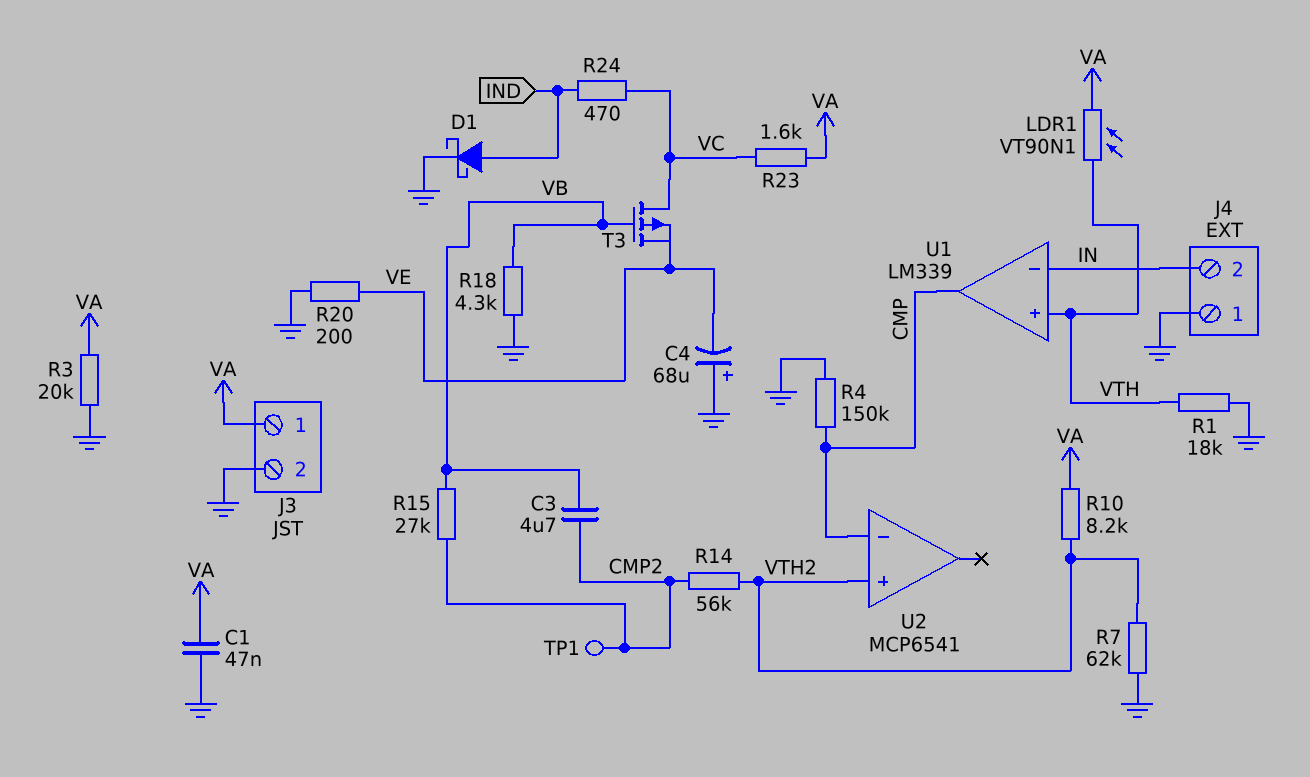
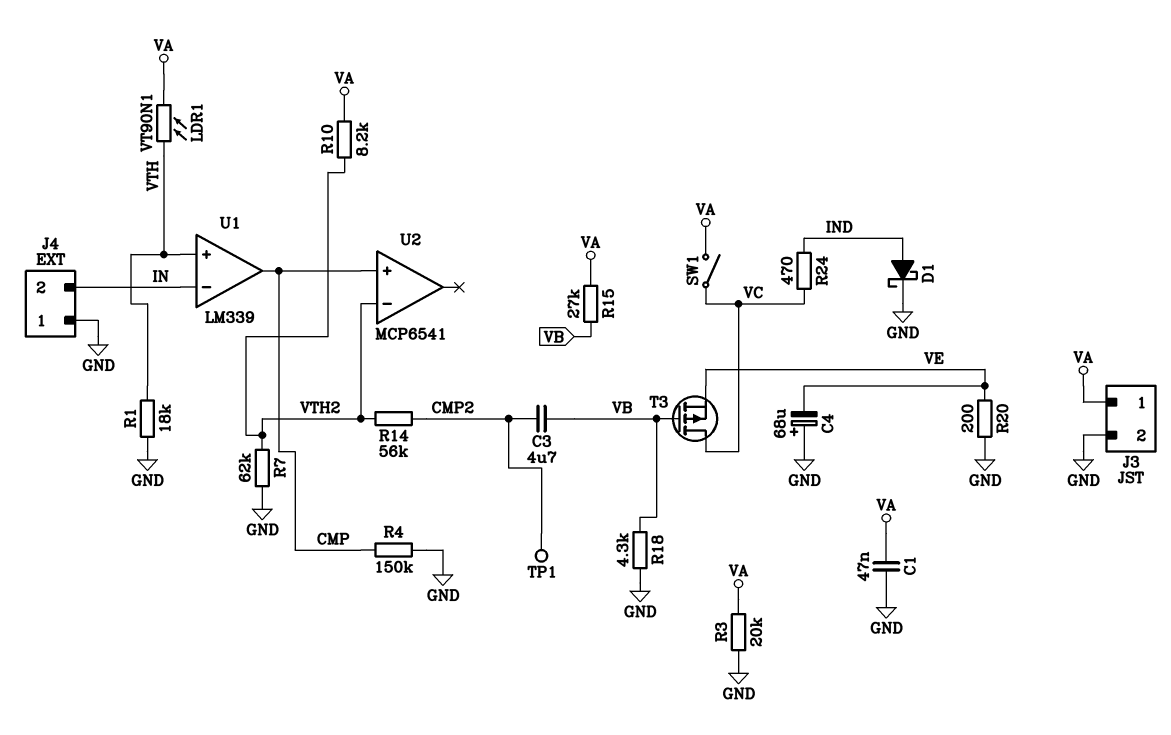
R15: 27k (CMP2, VB) -> 27k (VA, VB)
R23: 1.6k (VA, VC) -> none
SW1: none -> switch (VA, VC)
U2 pin in+: VTH2 -> CMP
U2 pin in-: CMP -> VTH2

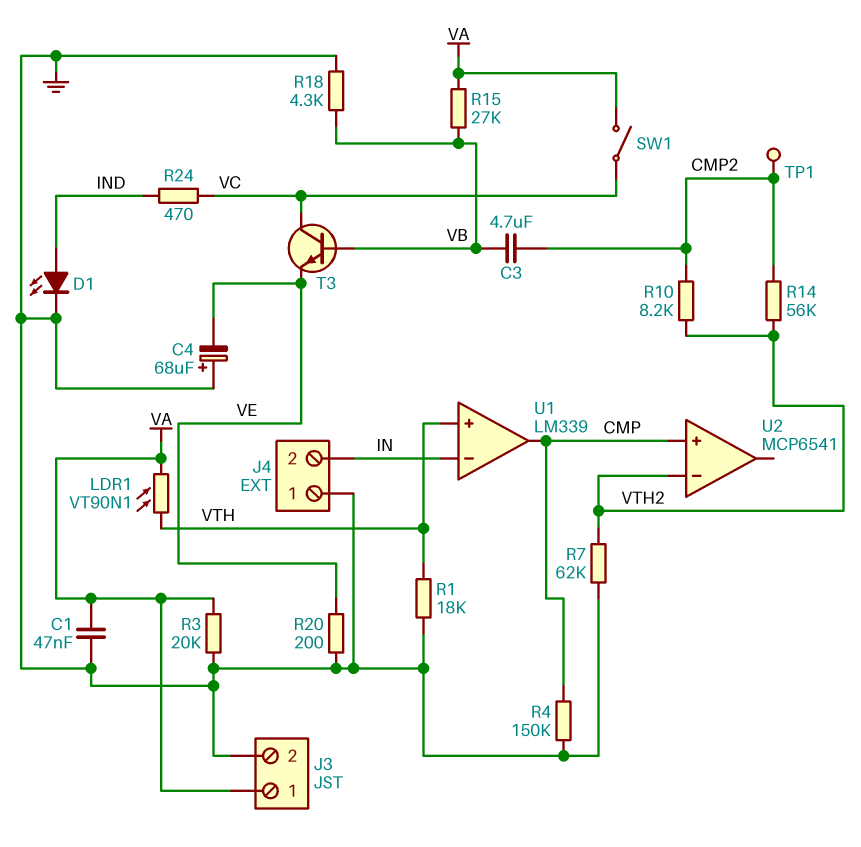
D1: schottky (A IND, K GND) -> LED (A IND, K GND)
R10: 8.2k (VA, VTH2) -> 8.2k (CMP2, VTH2)
T3: PMOS (G VB, D VC, S VE) -> NPN (B VB, C VC, E VE)

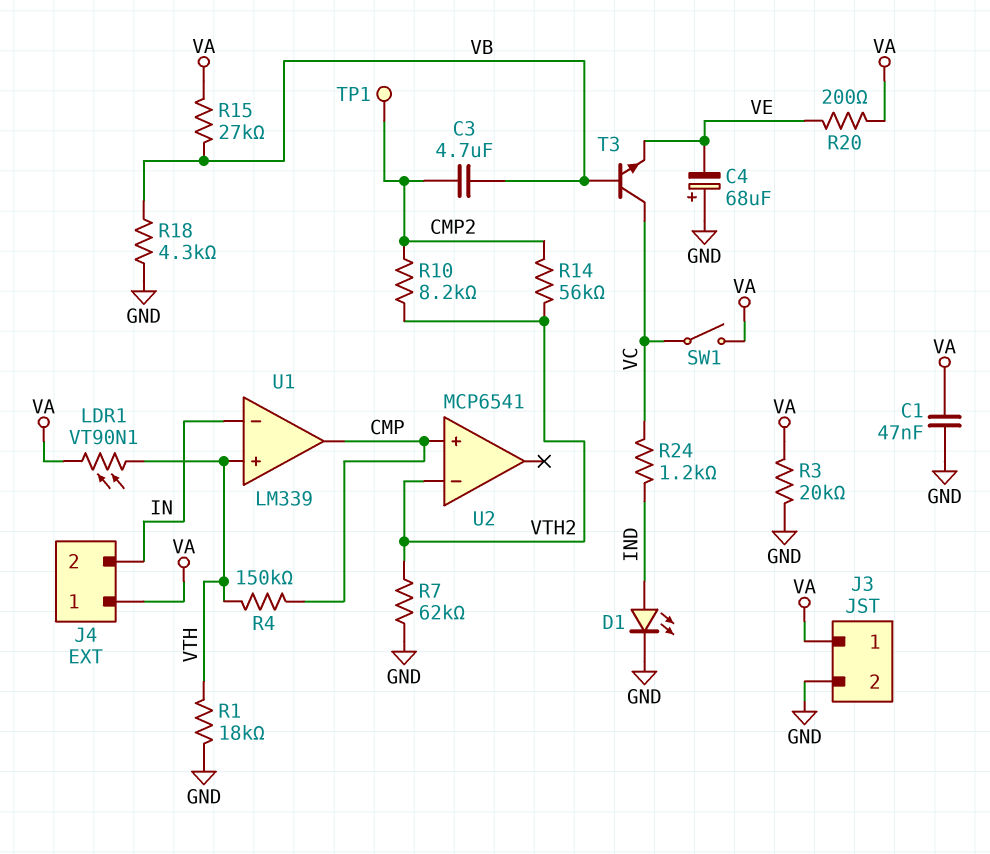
J4 pin 1: GND -> VA
R4: 150k (CMP, GND) -> 150k (CMP, VTH)
R20: 200 (GND, VE) -> 200 (VA, VE)
R24: 470 (IND, VC) -> 1.2k (IND, VC)

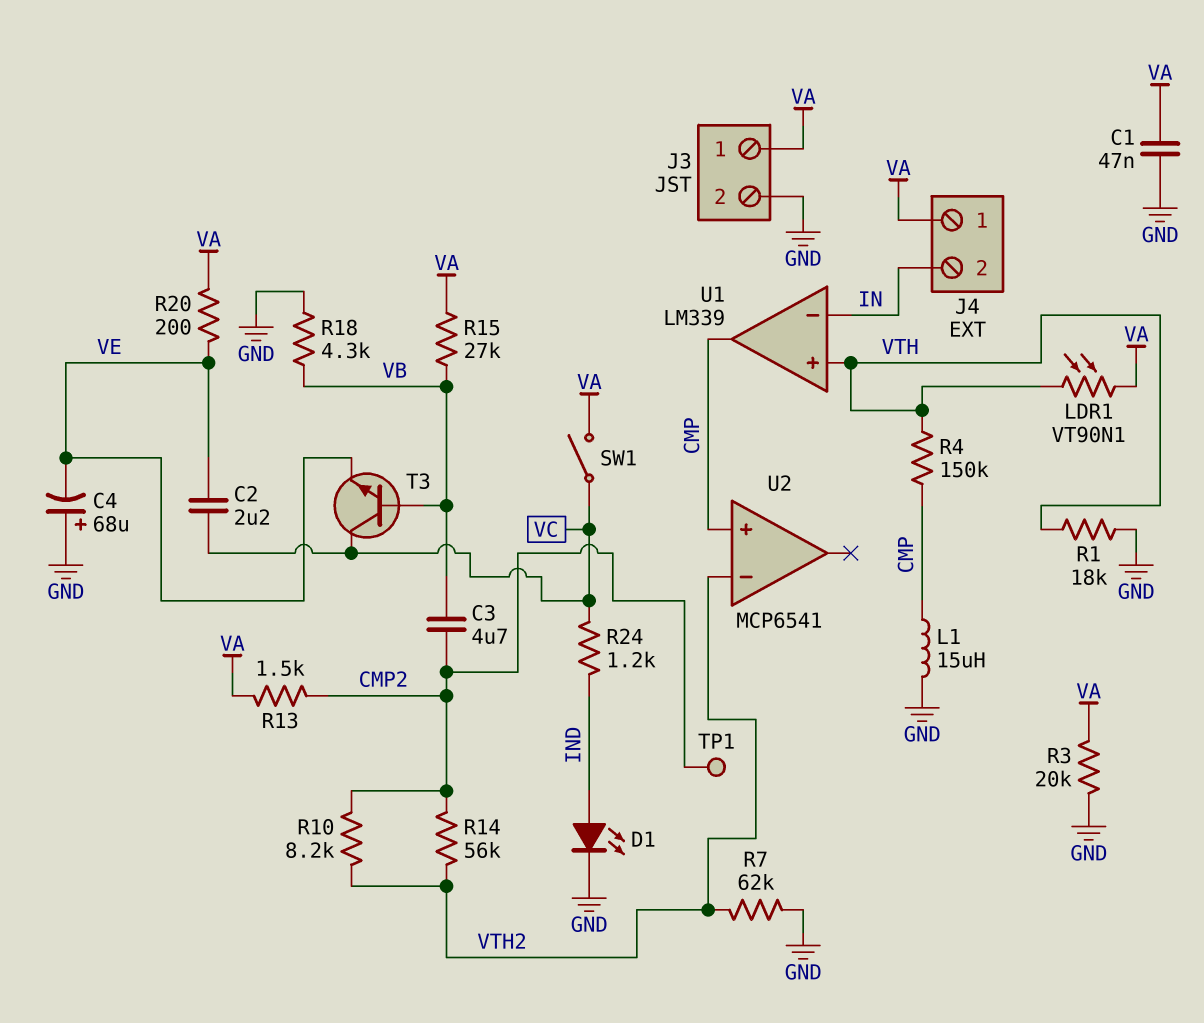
C2: none -> 2.2uF (VC, VE)
L1: none -> 15uH (CMP, GND)
R13: none -> 1.5k (CMP2, VA)

